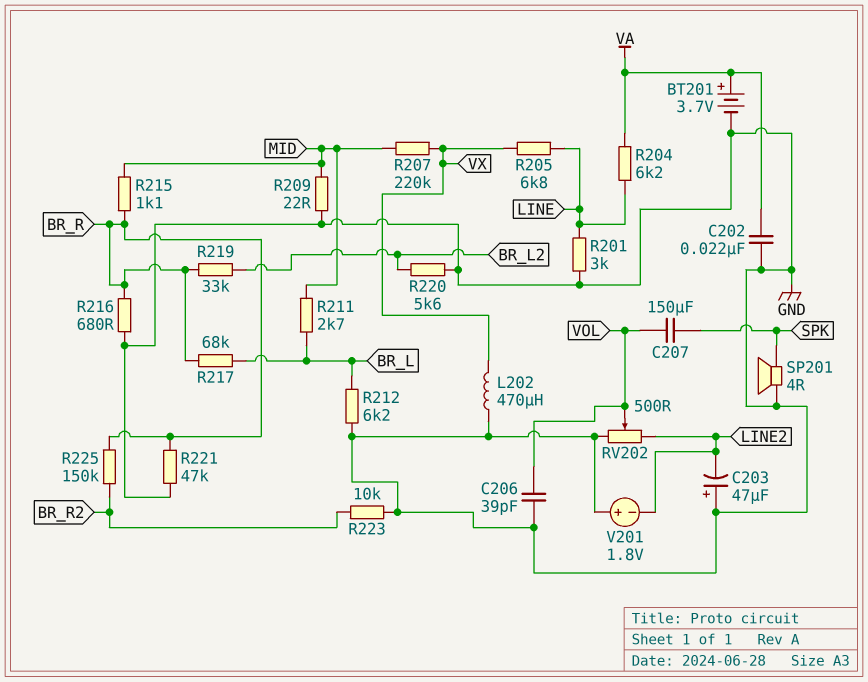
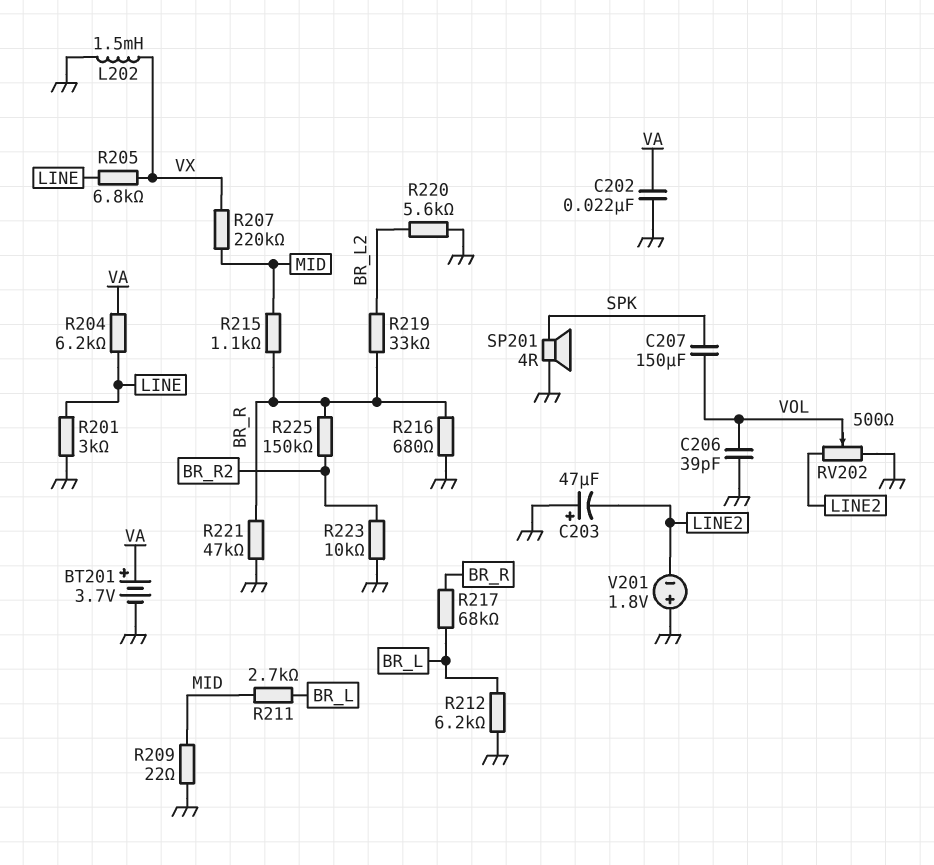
L202: 470uH (GND, VX) -> 1.5mH (GND, VX)

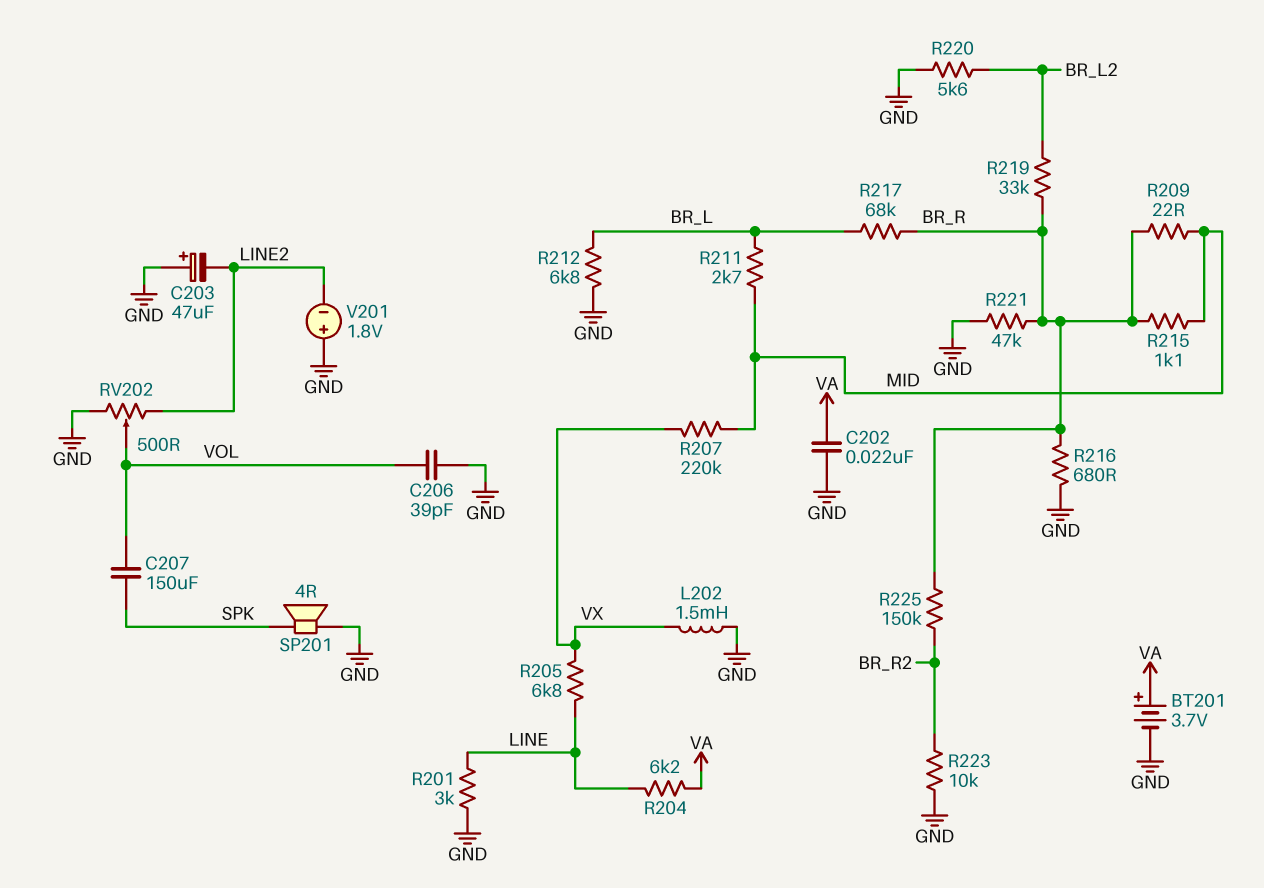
R209: 22 (GND, MID) -> 22 (BR_R, MID)
R212: 6.2k (BR_L, GND) -> 6.8k (BR_L, GND)

